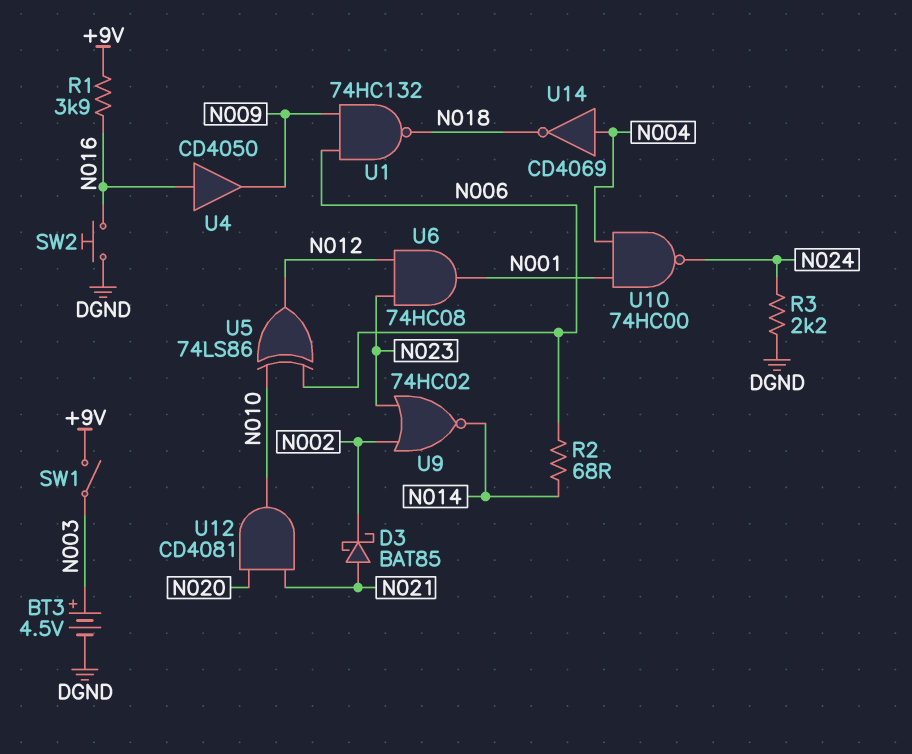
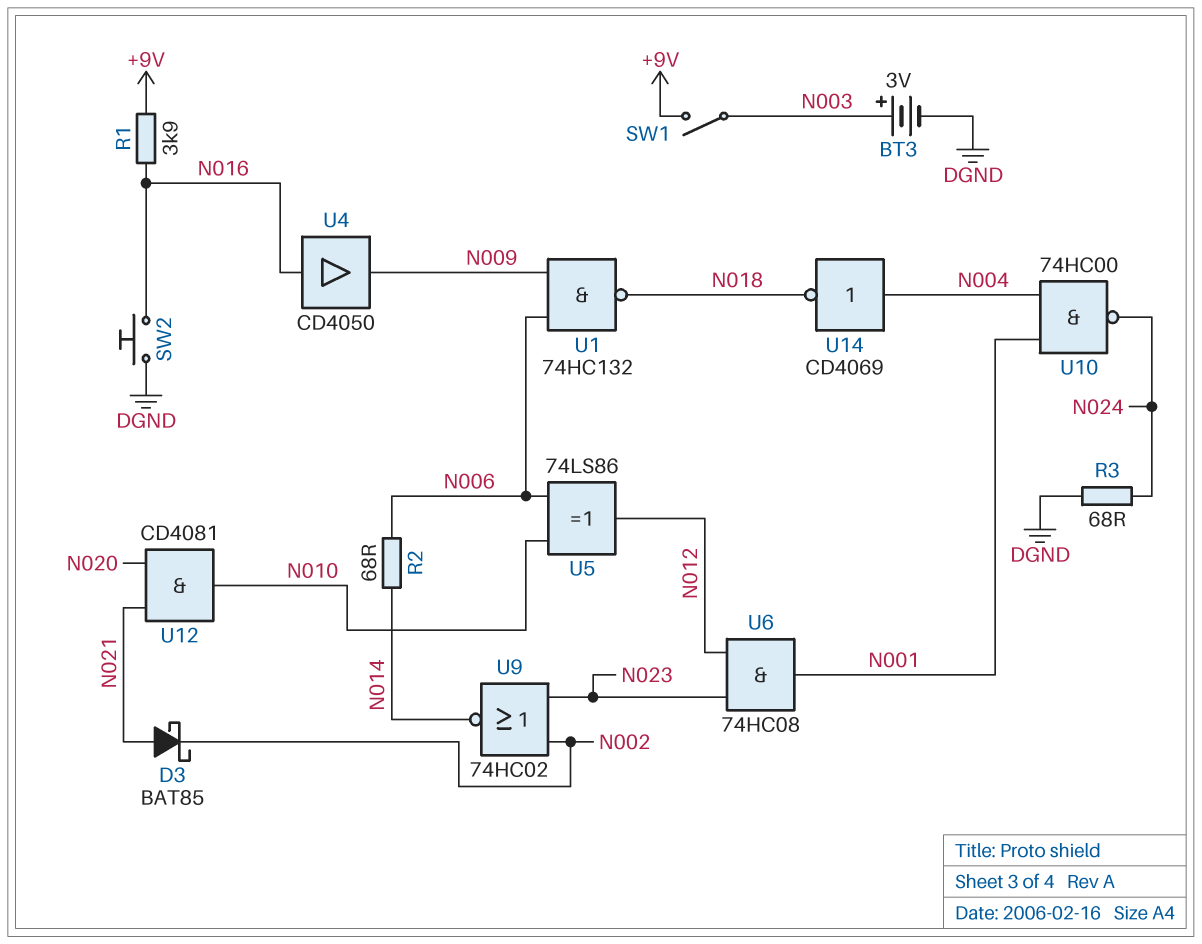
BT3: 4.5V (plus N003, minus DGND) -> 3V (plus N003, minus DGND)
R3: 2.2k (DGND, N024) -> 68 (DGND, N024)

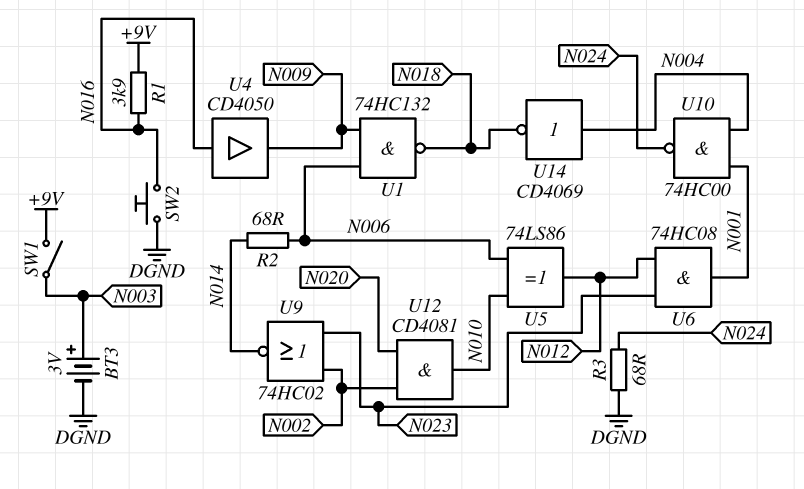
D3: schottky BAT85 (A N021, K N002) -> none
U12: AND CD4081 (in N020, in N021, out N010) -> AND CD4081 (in N002, in N020, out N010)

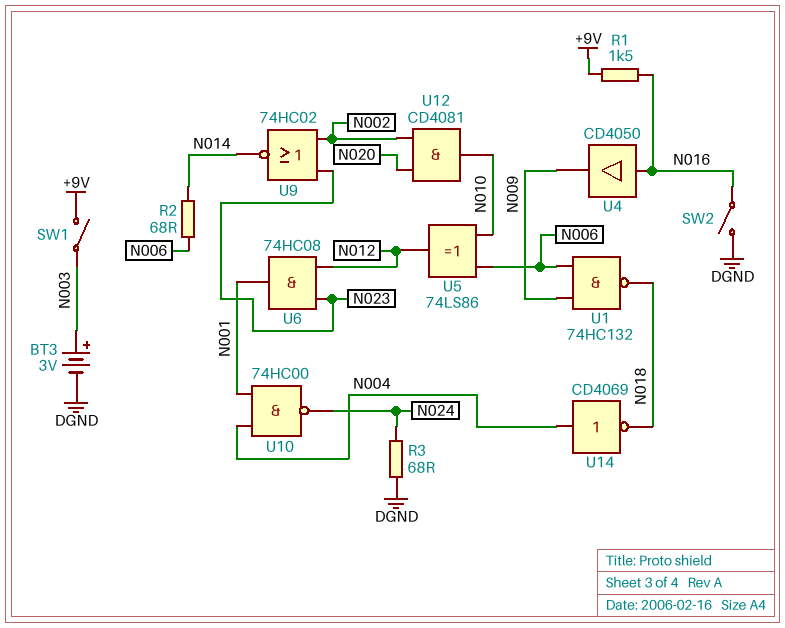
R1: 3.9k (+9V, N016) -> 1.5k (+9V, N016)
SW2: button (DGND, N016) -> switch (DGND, N016)

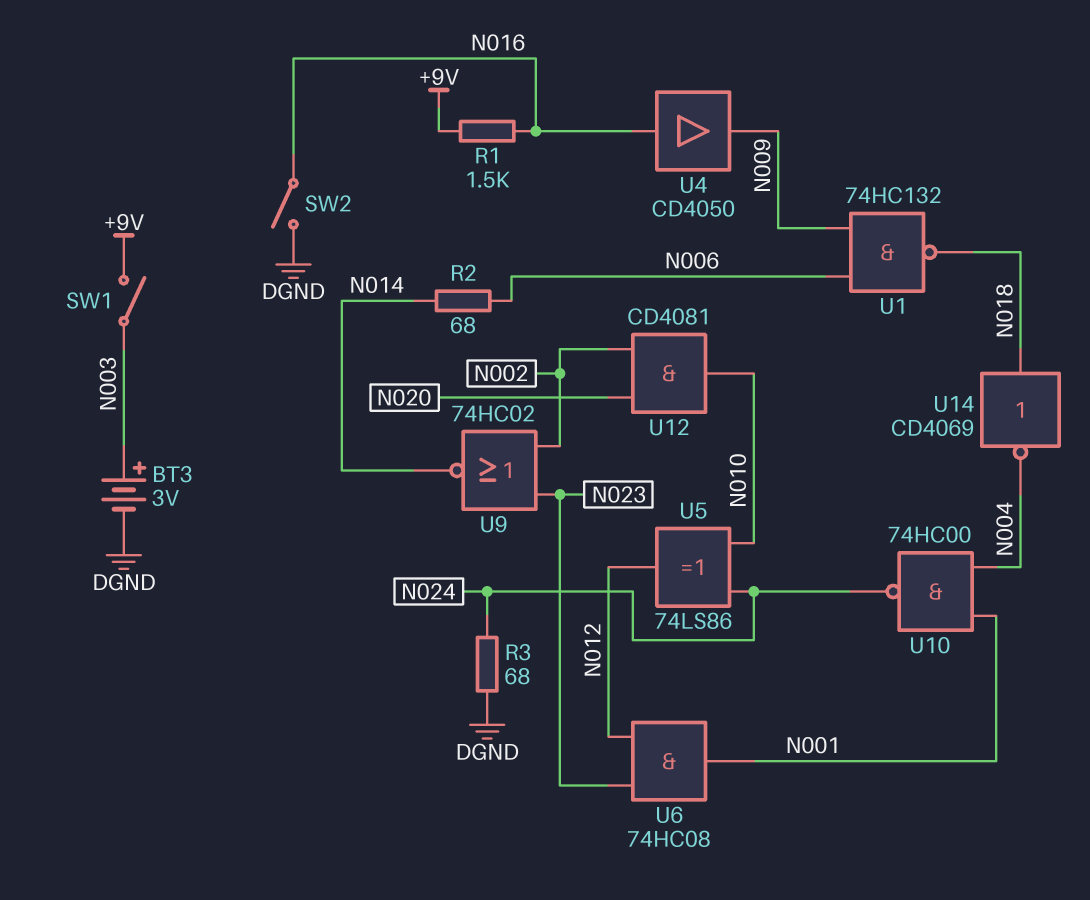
U5: XOR 74LS86 (in N006, in N010, out N012) -> XOR 74LS86 (in N010, in N024, out N012)
U14: NOT CD4069 (in N004, out N018) -> NOT CD4069 (in N018, out N004)

